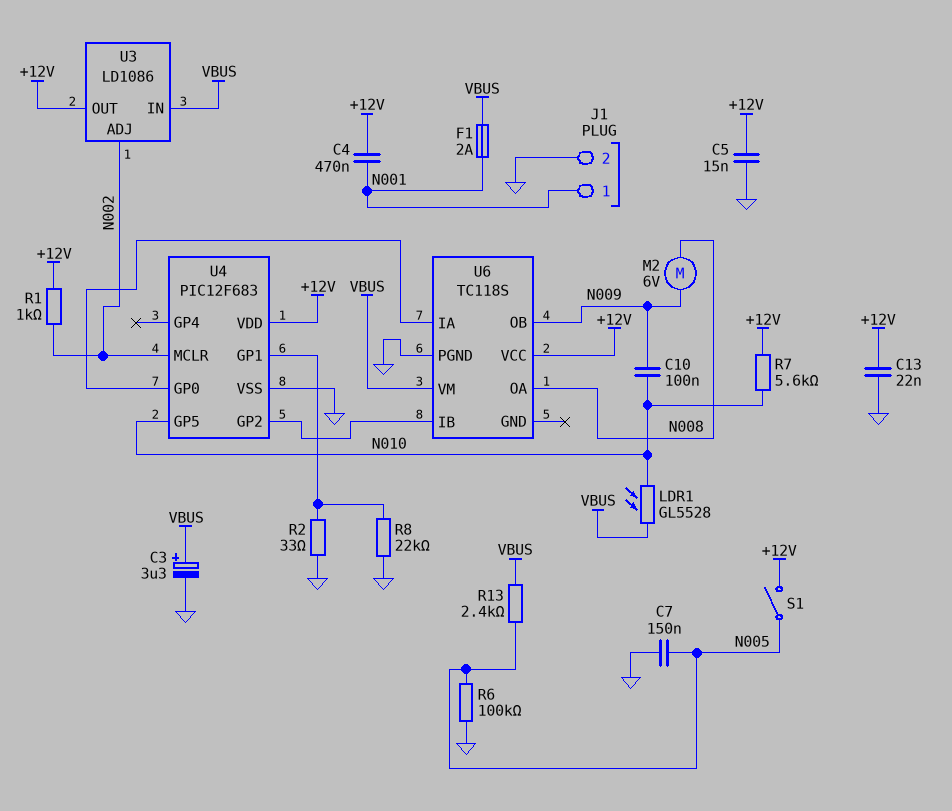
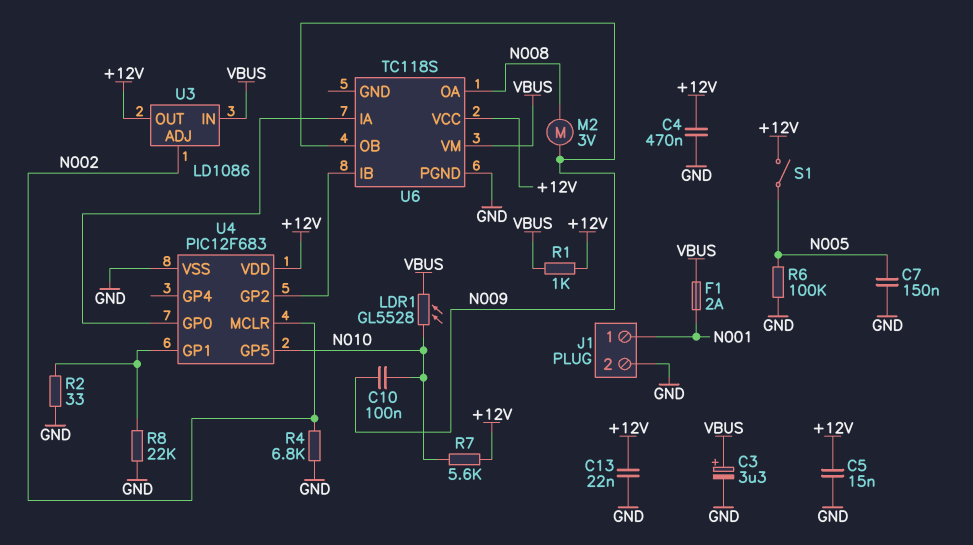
C4: 470nF (+12V, N001) -> 470nF (+12V, GND)
M2: motor 6V (N008, N009) -> motor 3V (N008, N009)
R1: 1k (+12V, N002) -> 1k (+12V, VBUS)
R4: none -> 6.8k (GND, N002)
R13: 2.4k (N005, VBUS) -> none

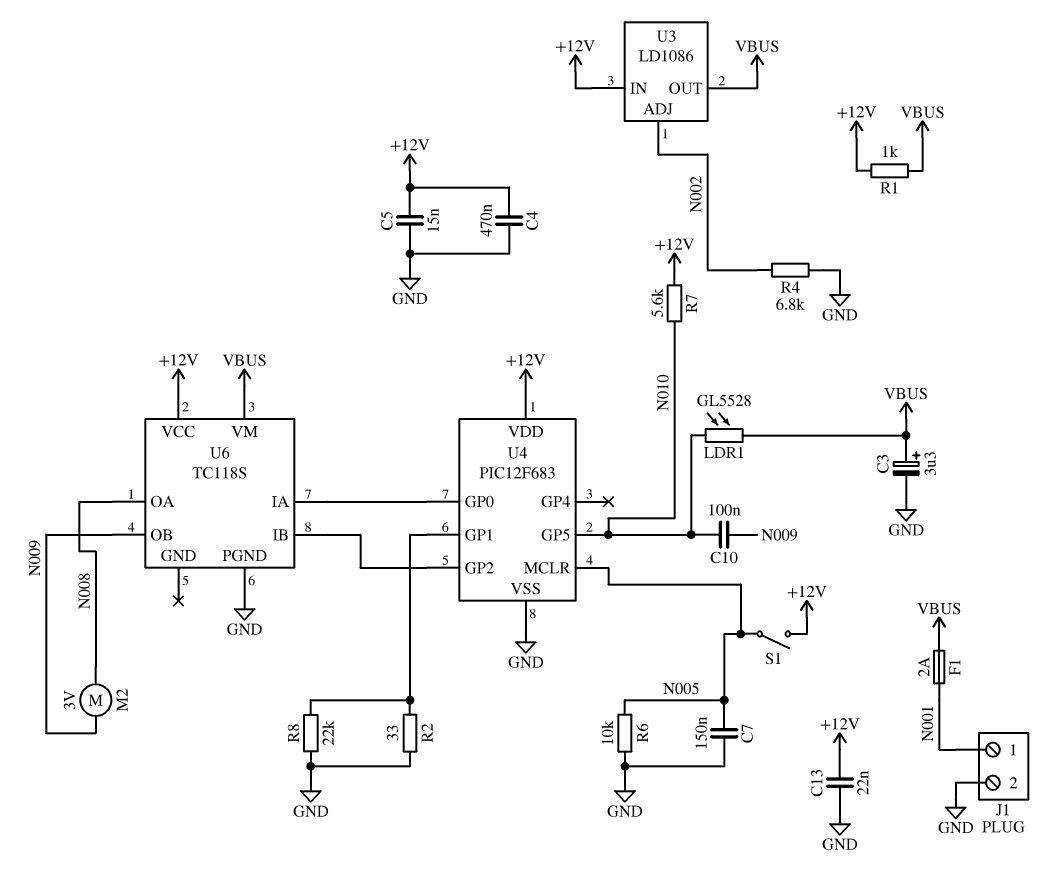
R6: 100k (GND, N005) -> 10k (GND, N005)
U3 pin IN: VBUS -> +12V
U3 pin OUT: +12V -> VBUS
U4 pin MCLR: N002 -> N005

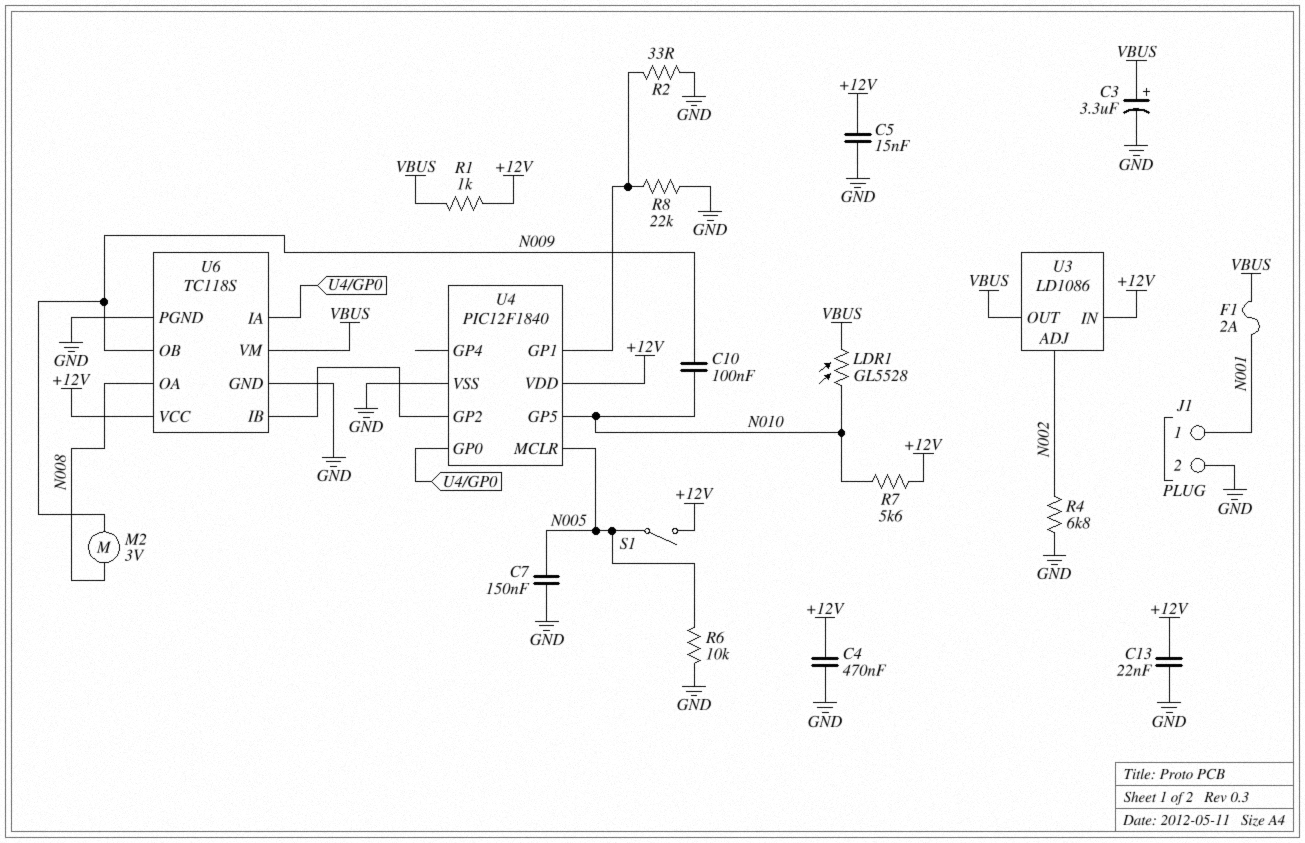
U4: PIC12F683 -> PIC12F1840
U6 pin GND: none -> GND

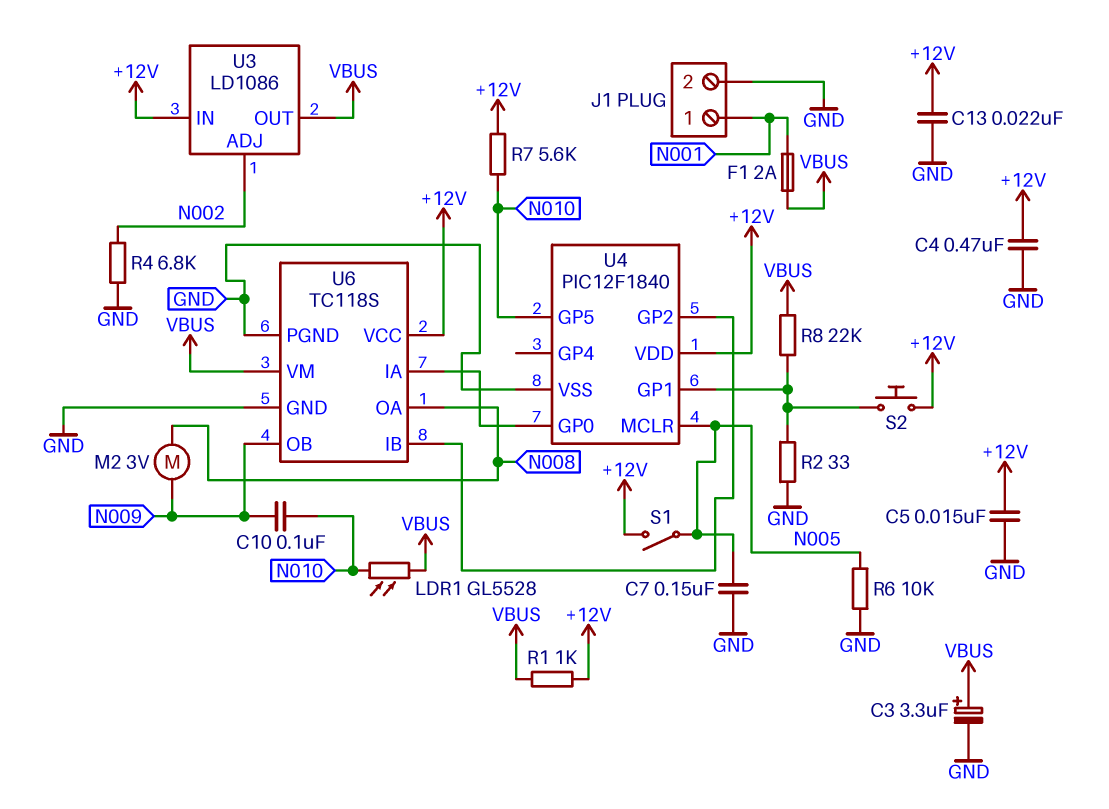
R8: 22k (GND, U4/GP1) -> 22k (U4/GP1, VBUS)
S2: none -> button (+12V, U4/GP1)

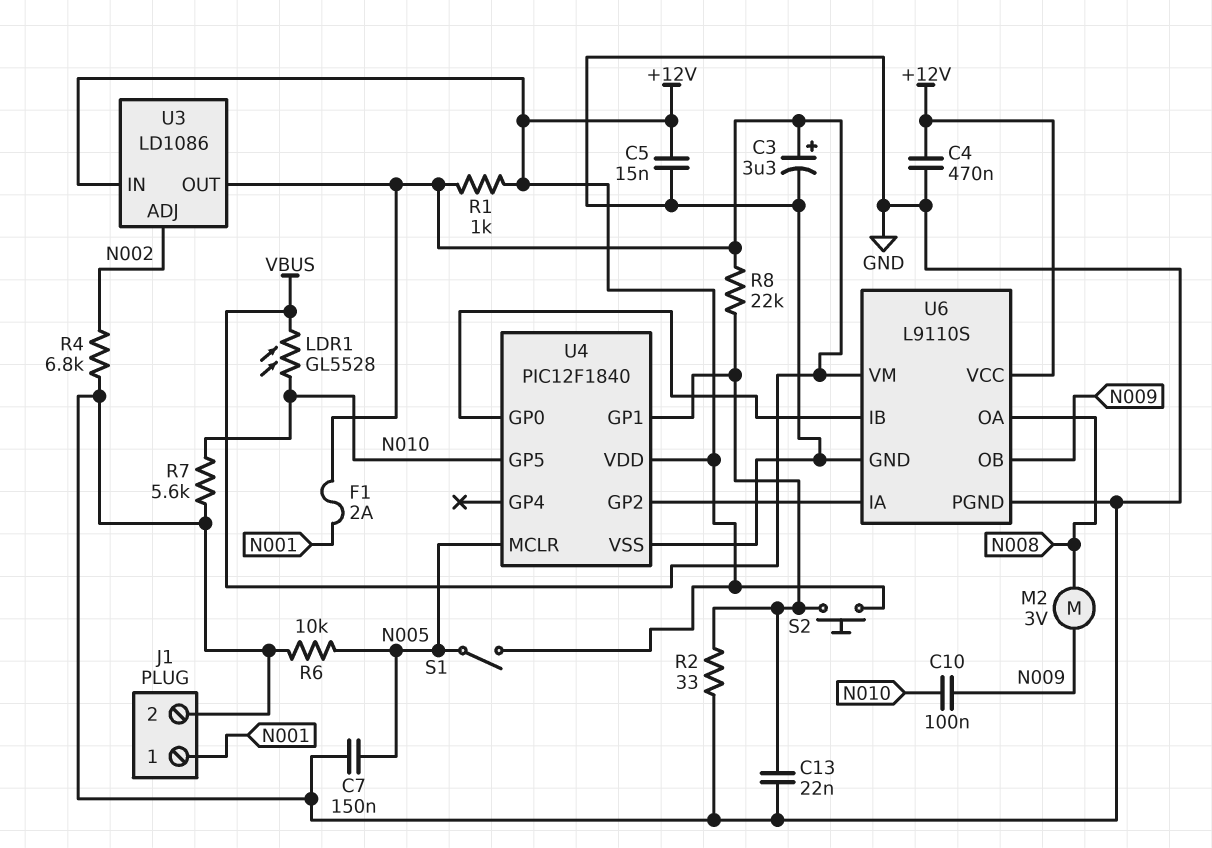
C13: 22nF (+12V, GND) -> 22nF (GND, U4/GP1)
R7: 5.6k (+12V, N010) -> 5.6k (GND, N010)
U6: TC118S -> L9110S
U6 pin IA: U4/GP0 -> U4/GP2
U6 pin IB: U4/GP2 -> U4/GP0

